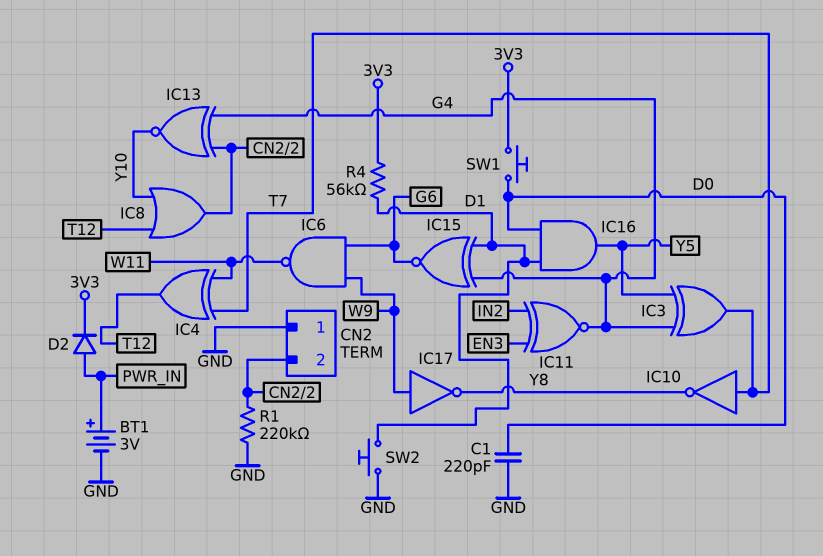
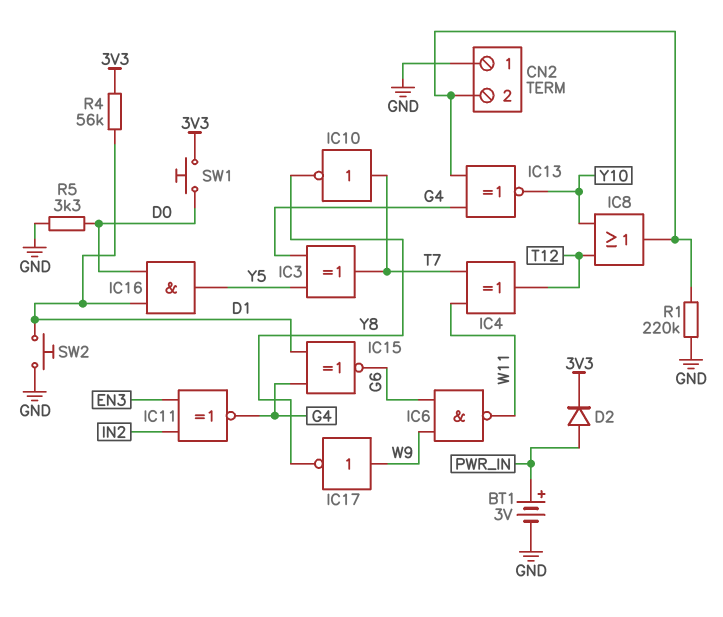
C1: 220pF (D0, GND) -> none
R5: none -> 3.3k (D0, GND)

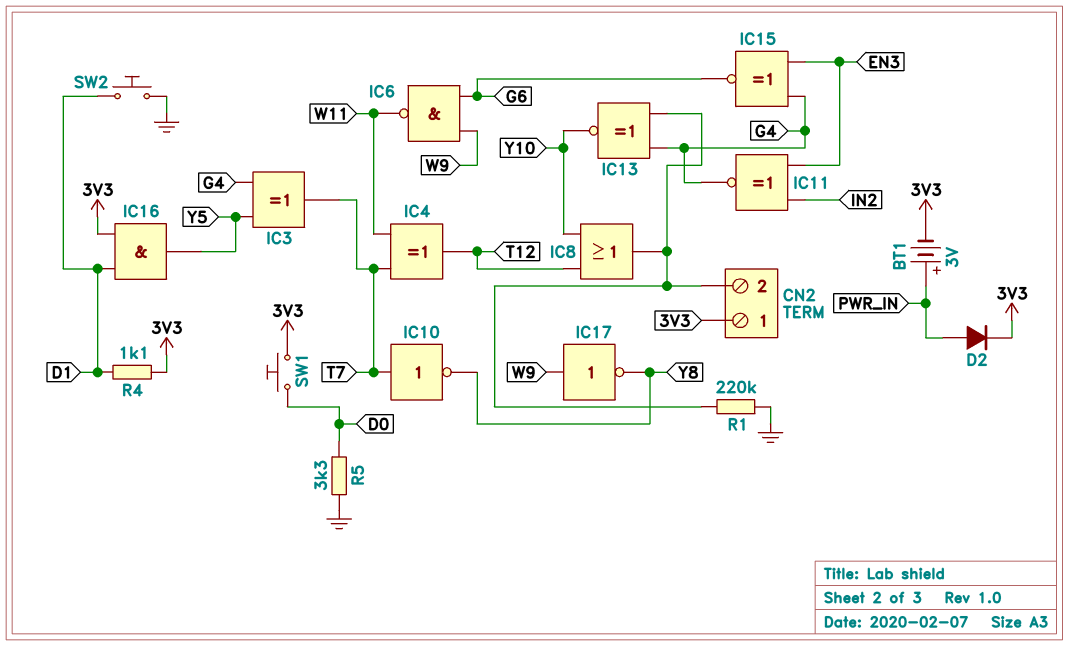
BT1: 3V (plus PWR_IN, minus GND) -> 3V (plus PWR_IN, minus 3V3)
CN2 pin 1: GND -> 3V3
IC15: XNOR (in D1, in G4, out G6) -> XNOR (in EN3, in G4, out G6)
IC16: AND (in D0, in D1, out Y5) -> AND (in 3V3, in D1, out Y5)
R4: 56k (3V3, D1) -> 1.1k (3V3, D1)

